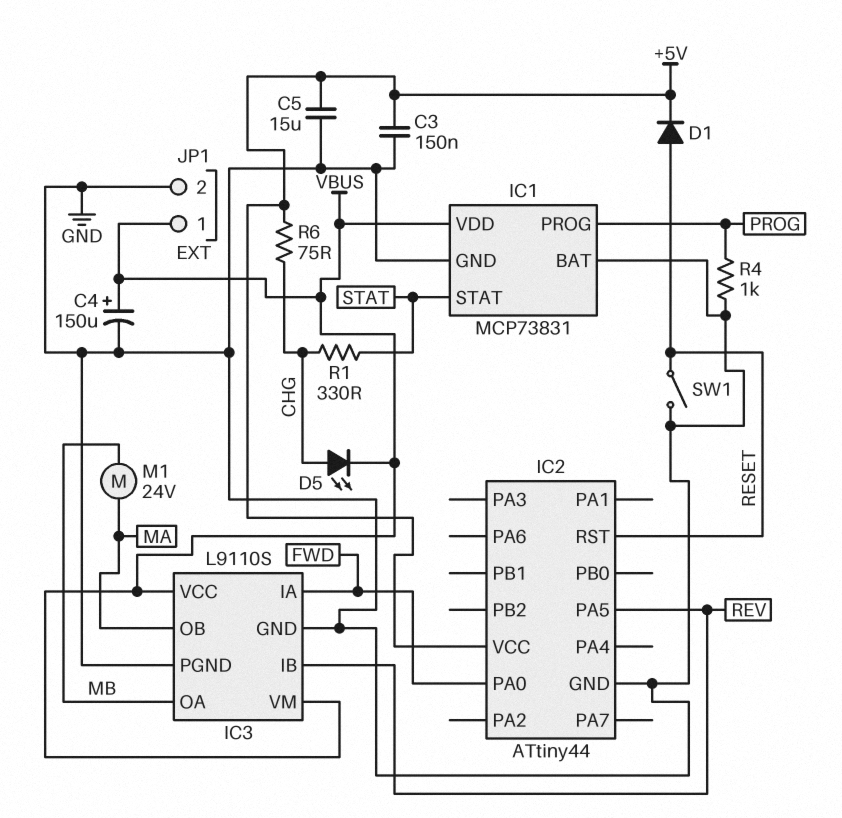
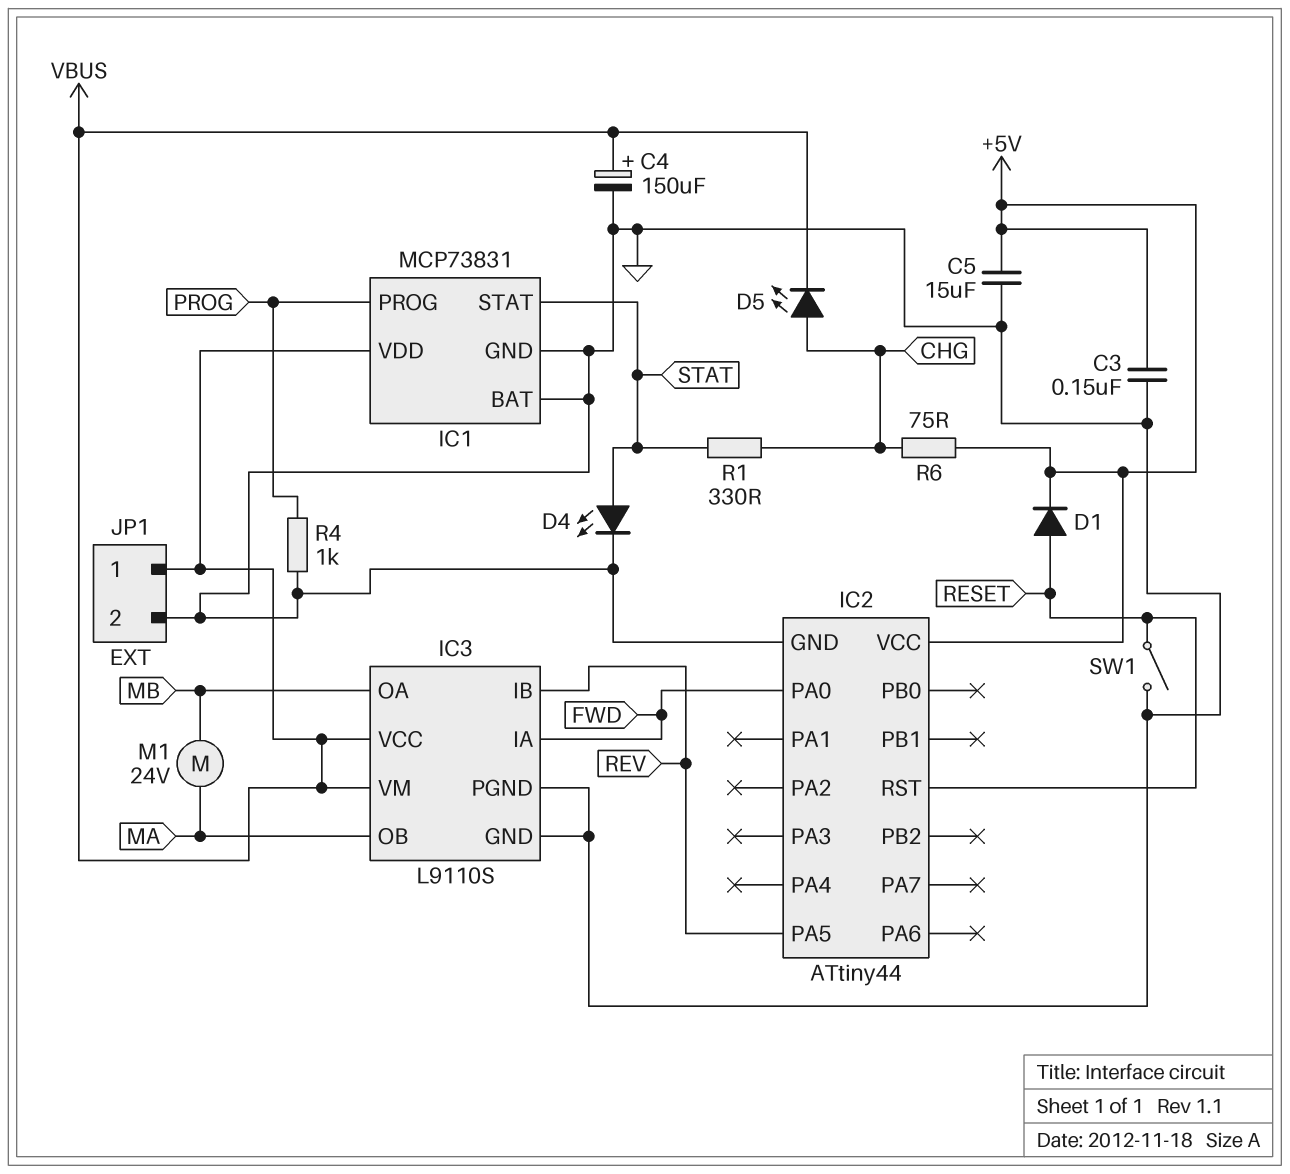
D4: none -> LED (A STAT, K GND)

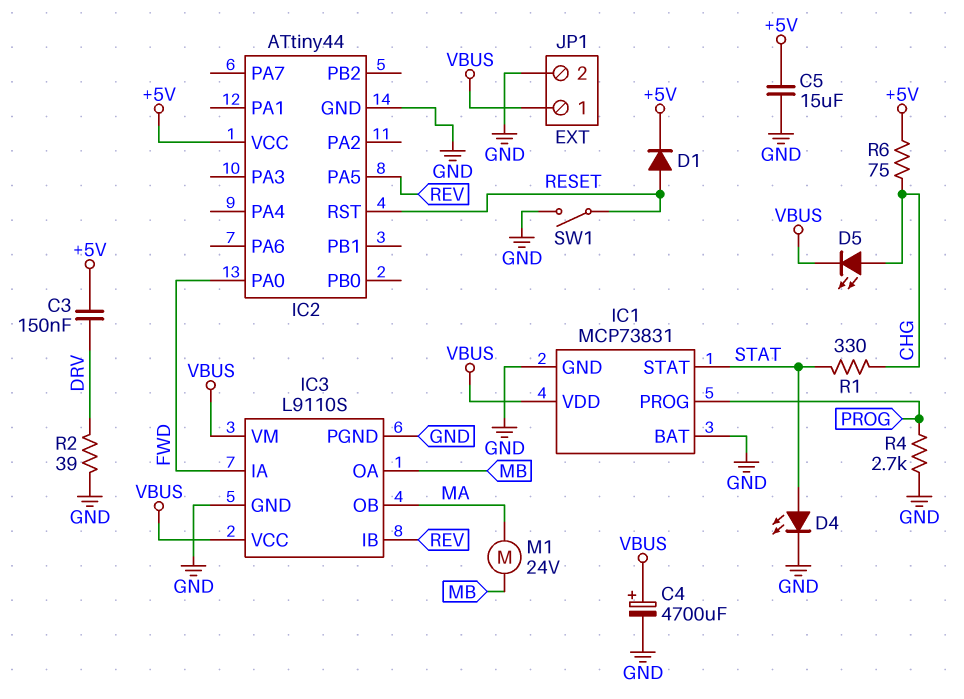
C3: 150nF (+5V, GND) -> 150nF (+5V, DRV)
C4: 150uF (plus VBUS, minus GND) -> 4700uF (plus VBUS, minus GND)
R2: none -> 39 (DRV, GND)
R4: 1k (GND, PROG) -> 2.7k (GND, PROG)

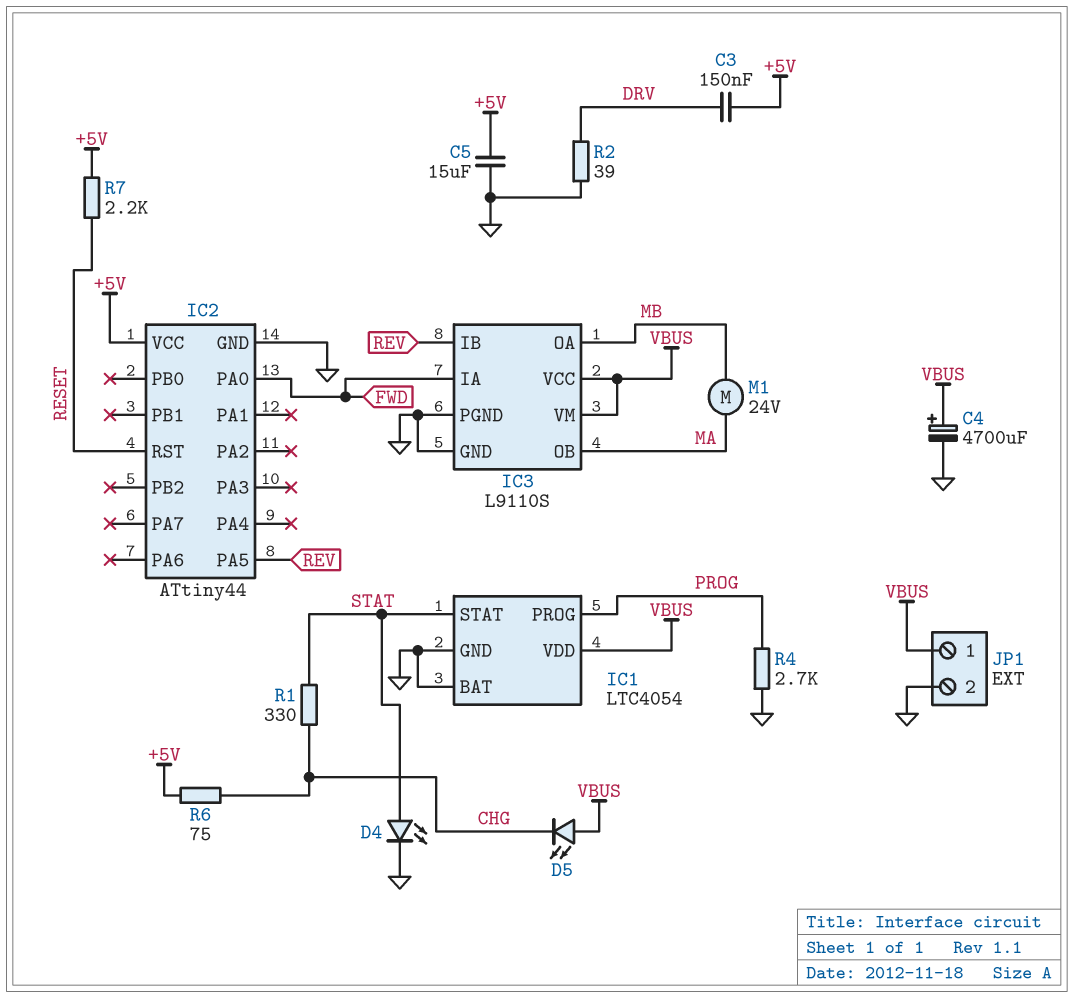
D1: diode (A RESET, K +5V) -> none
D5: LED (A CHG, K VBUS) -> LED (A VBUS, K CHG)
IC1: MCP73831 -> LTC4054
R7: none -> 2.2k (+5V, RESET)
SW1: switch (GND, RESET) -> none

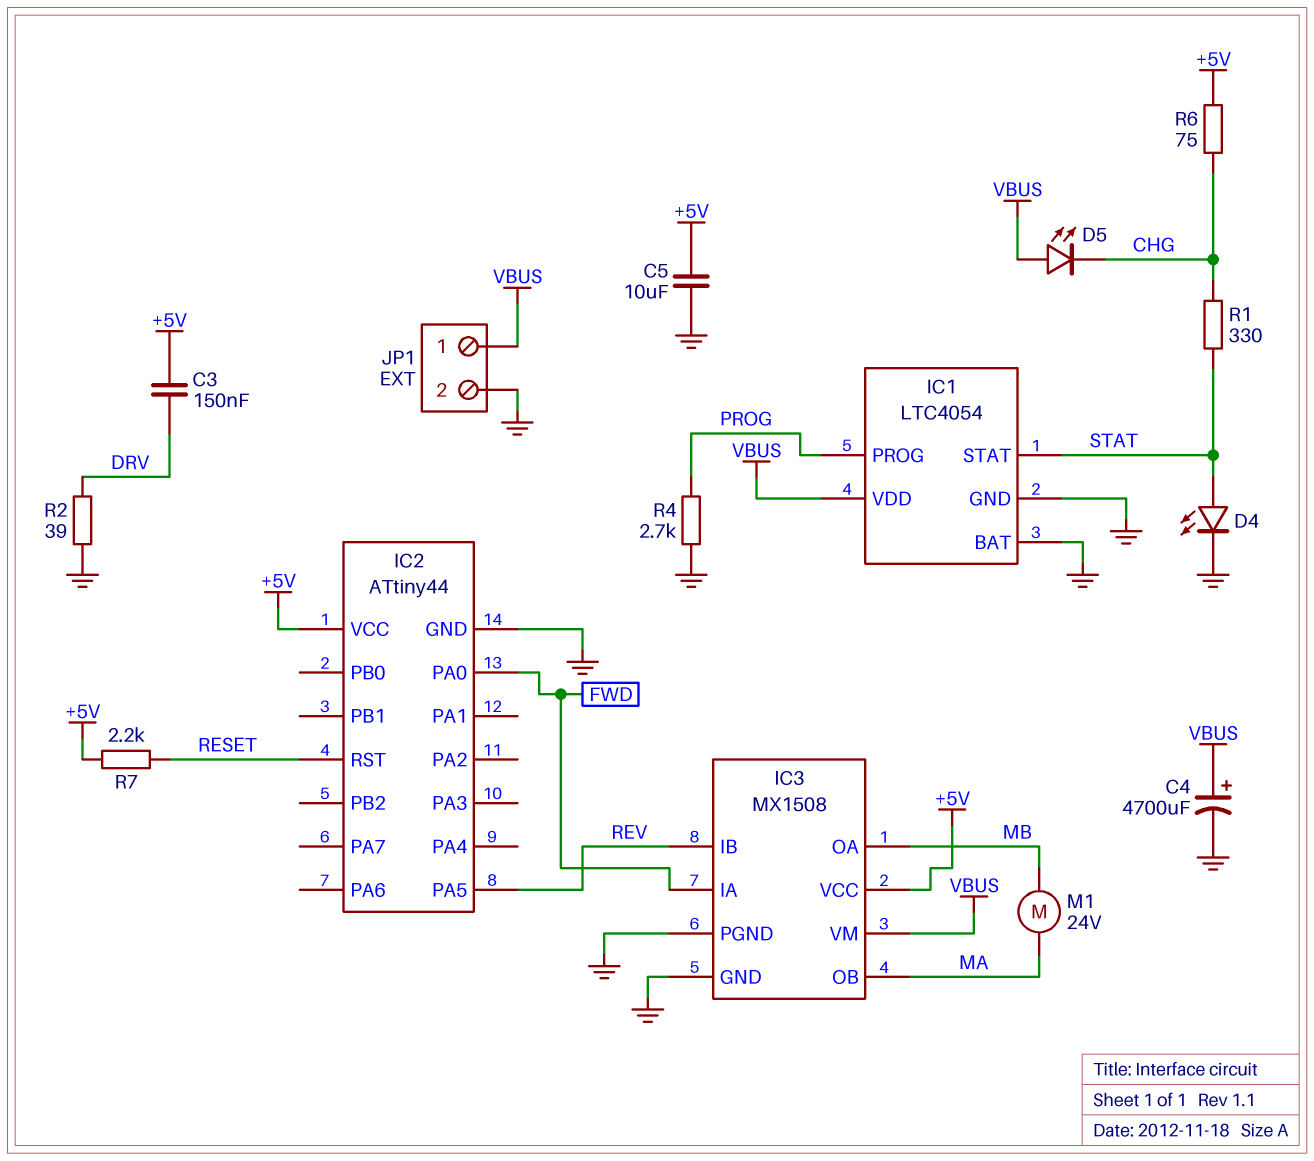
C5: 15uF (+5V, GND) -> 10uF (+5V, GND)
IC3: L9110S -> MX1508
IC3 pin VCC: VBUS -> +5V

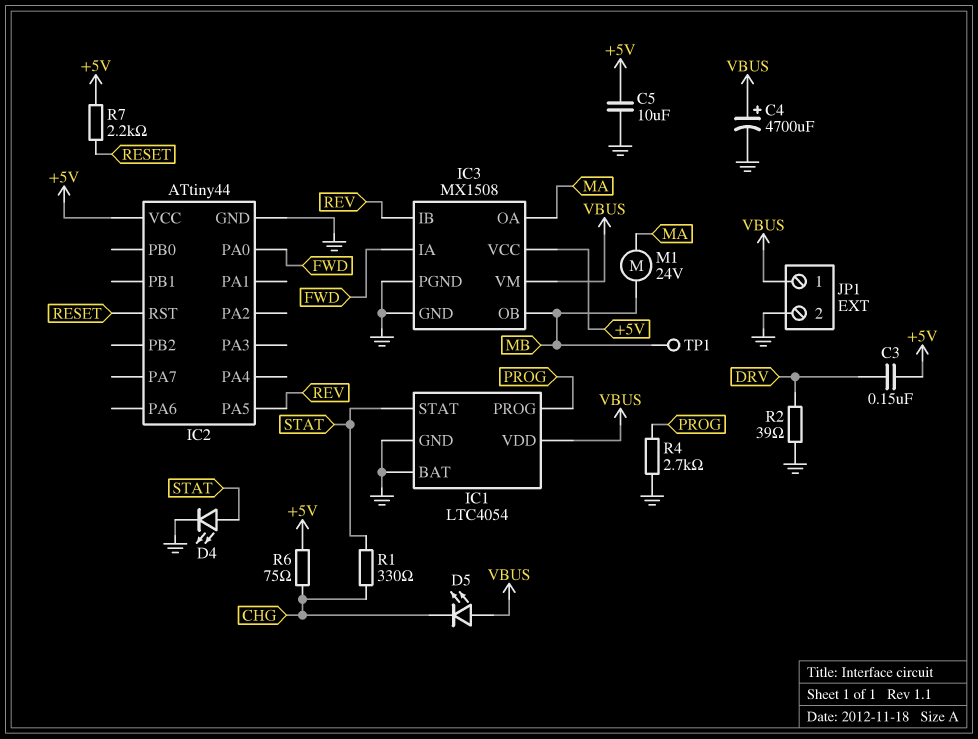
IC3 pin OA: MB -> MA
IC3 pin OB: MA -> MB
TP1: none -> test point (MB)

